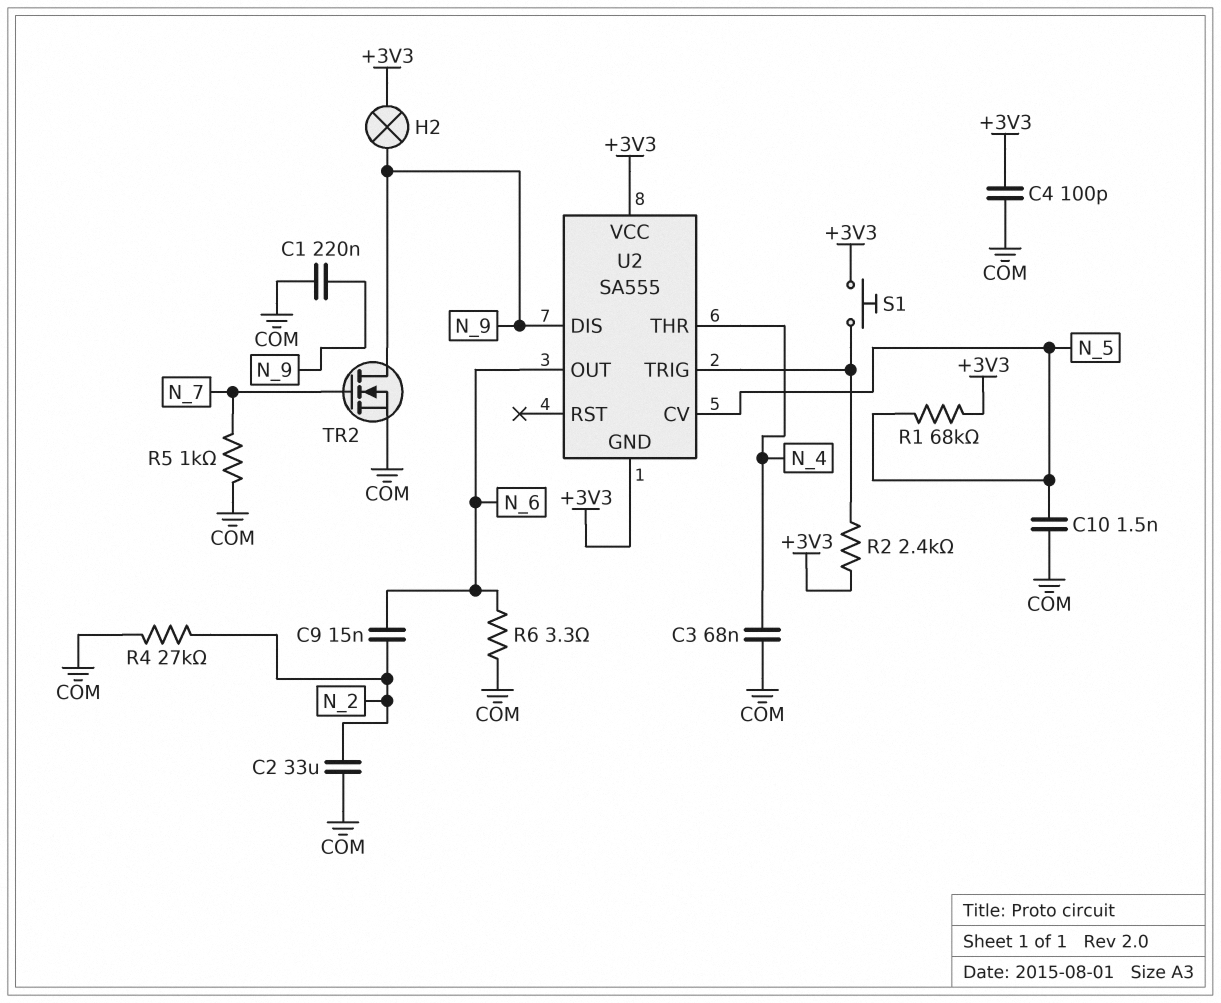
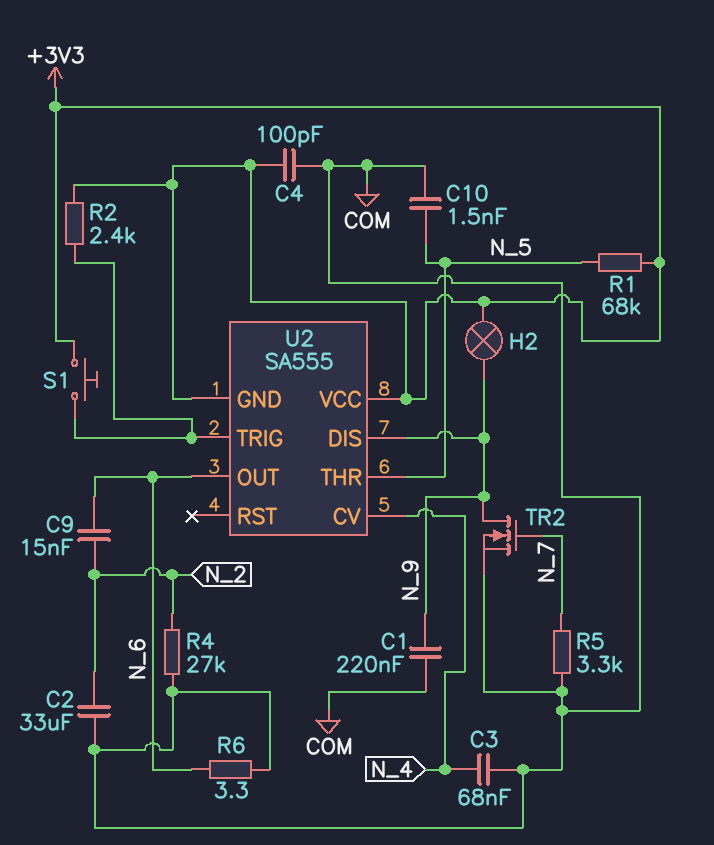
R5: 1k (COM, N_7) -> 3.3k (COM, N_7)
U2 pin CV: N_5 -> N_4
U2 pin THR: N_4 -> N_5

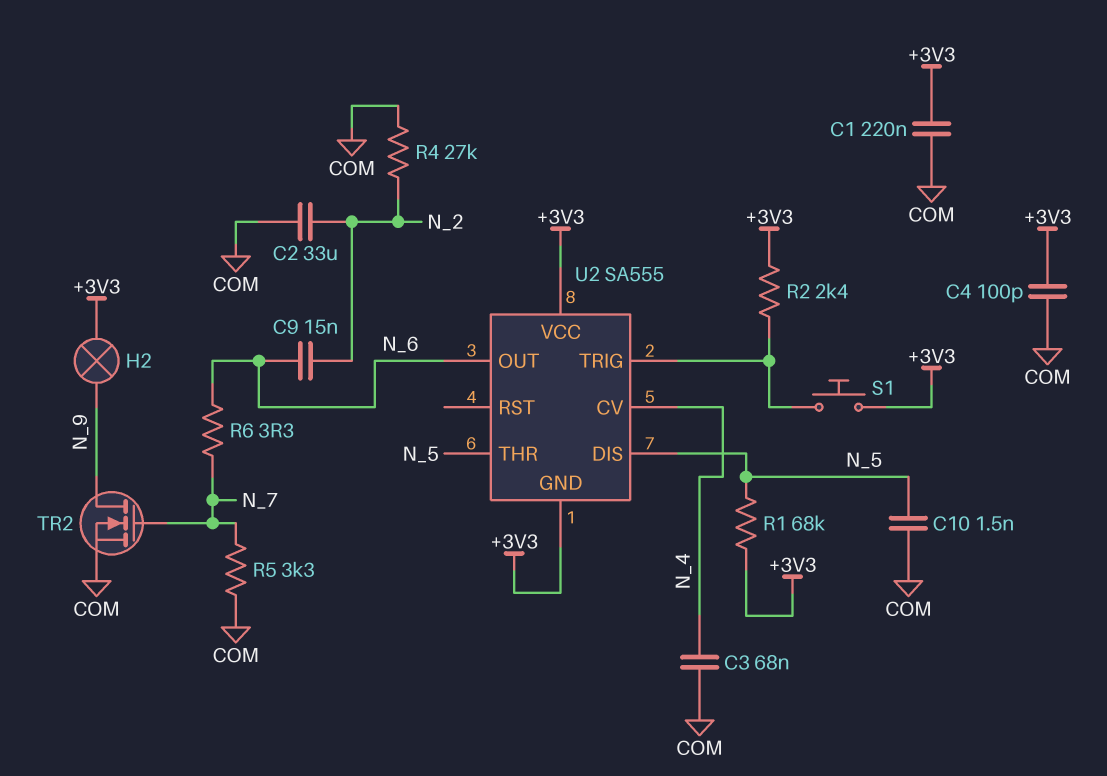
C1: 220nF (COM, N_9) -> 220nF (+3V3, COM)
R6: 3.3 (COM, N_6) -> 3.3 (N_6, N_7)
U2 pin DIS: N_9 -> N_5

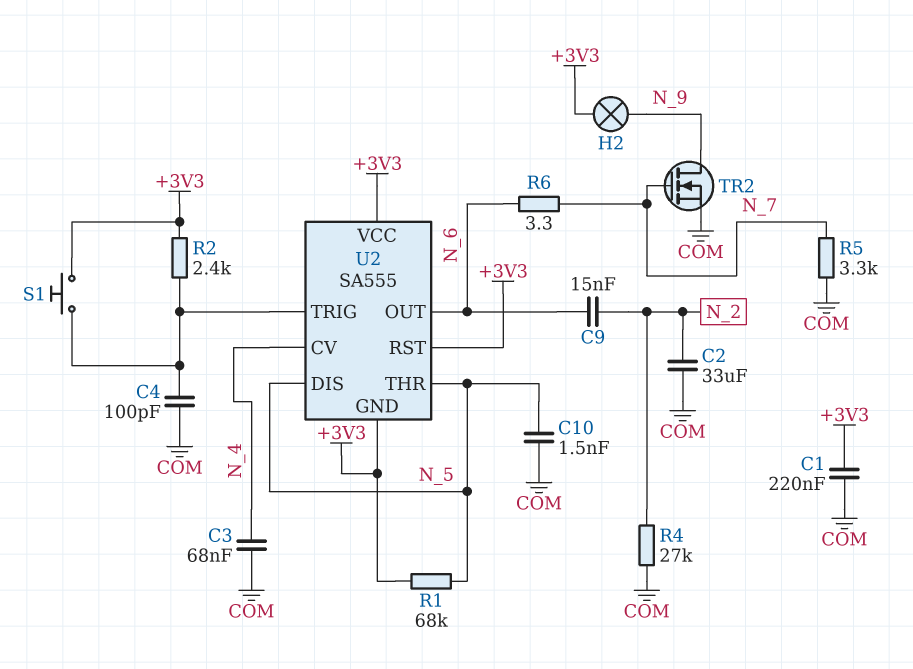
C4: 100pF (+3V3, COM) -> 100pF (COM, U2/TRIG)
U2 pin RST: none -> +3V3

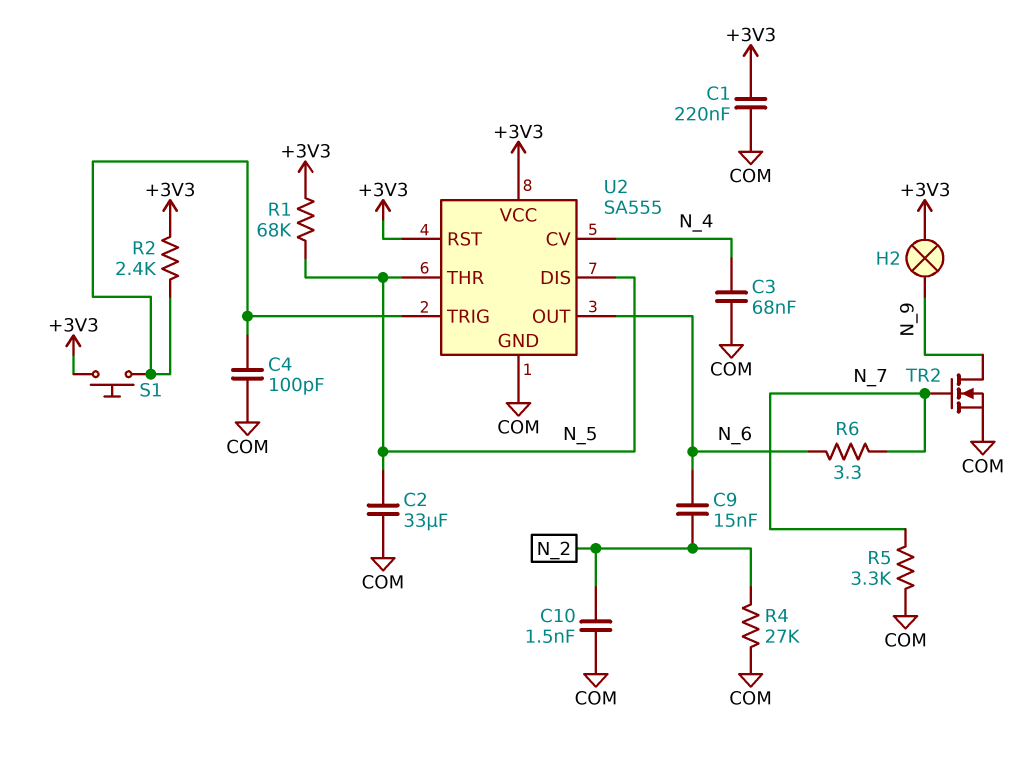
C2: 33uF (COM, N_2) -> 33uF (COM, N_5)
C10: 1.5nF (COM, N_5) -> 1.5nF (COM, N_2)
U2 pin GND: +3V3 -> COM

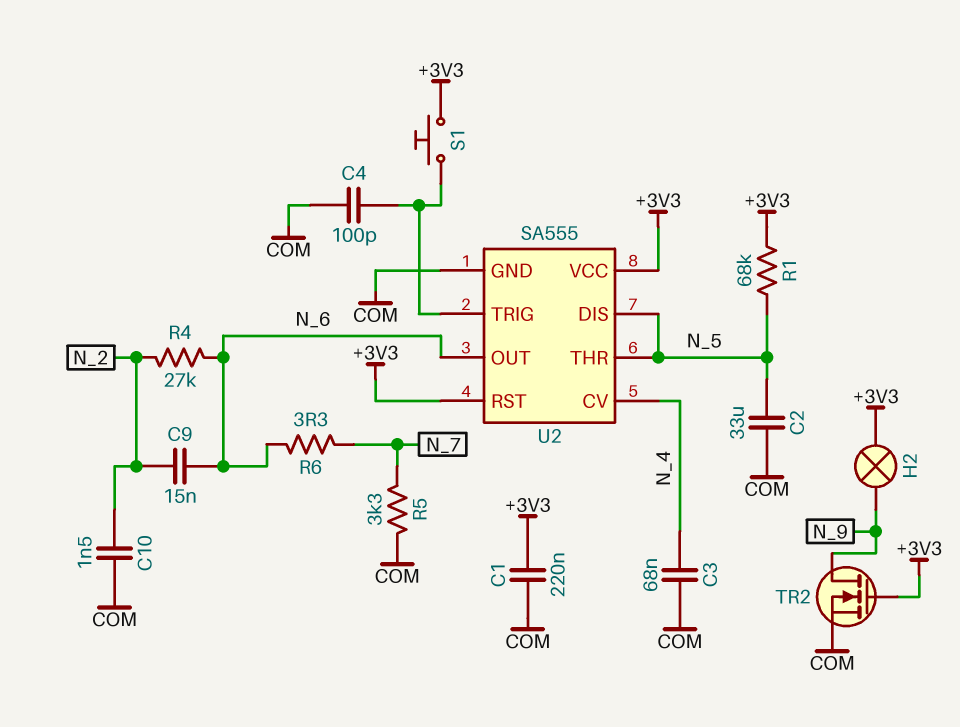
R2: 2.4k (+3V3, U2/TRIG) -> none
R4: 27k (COM, N_2) -> 27k (N_2, N_6)
TR2: NMOS (G N_7, D N_9, S COM) -> NMOS (G +3V3, D N_9, S COM)

